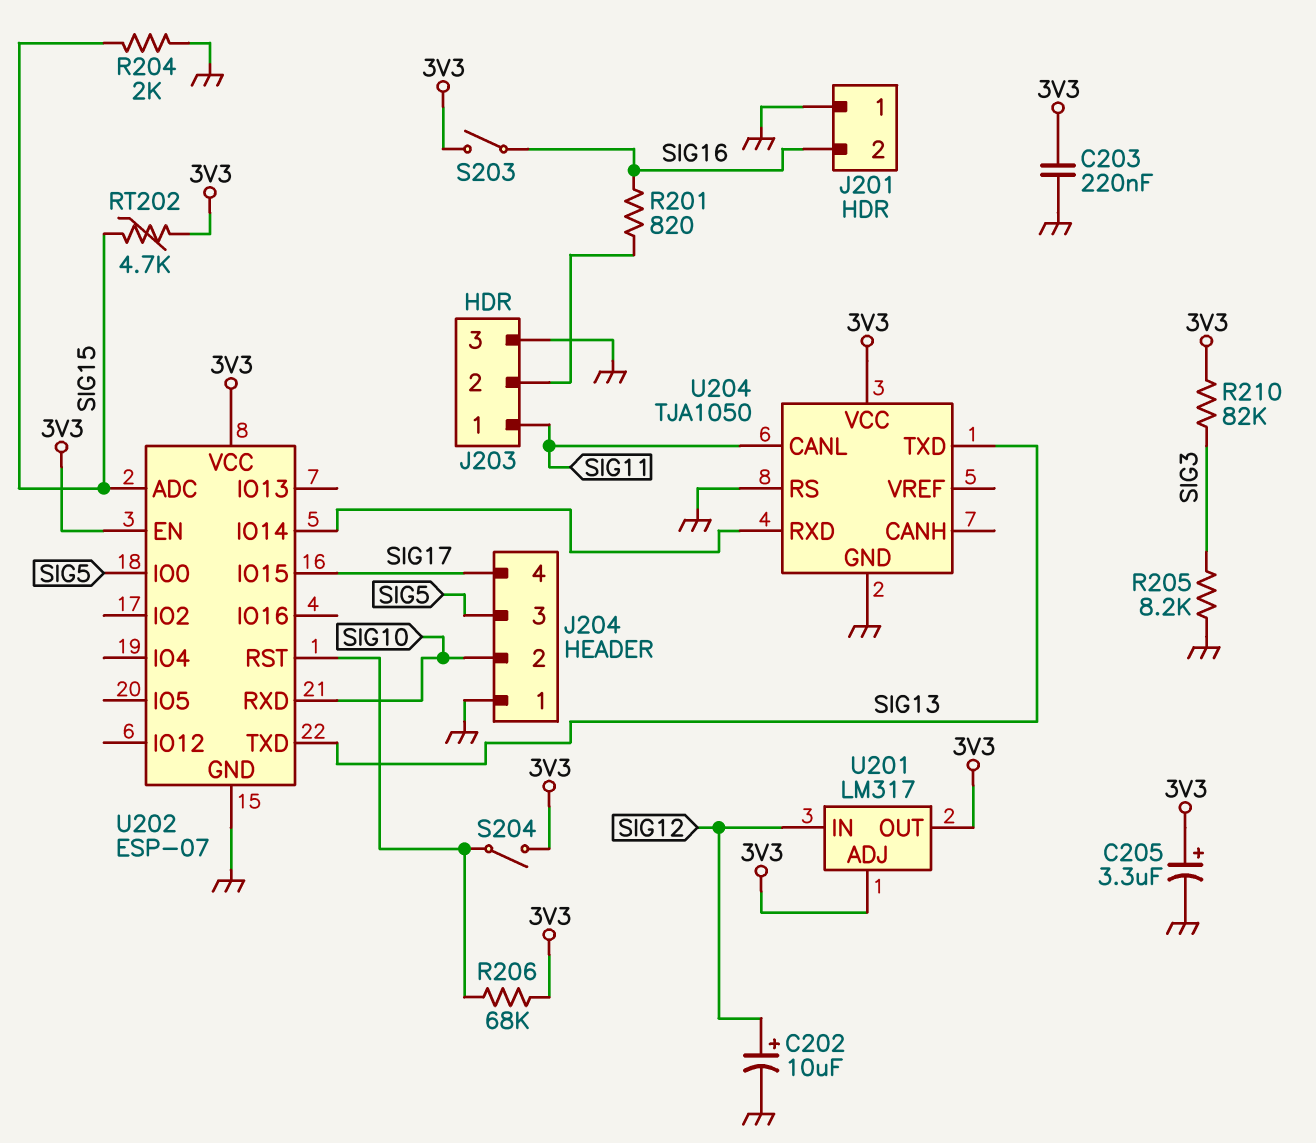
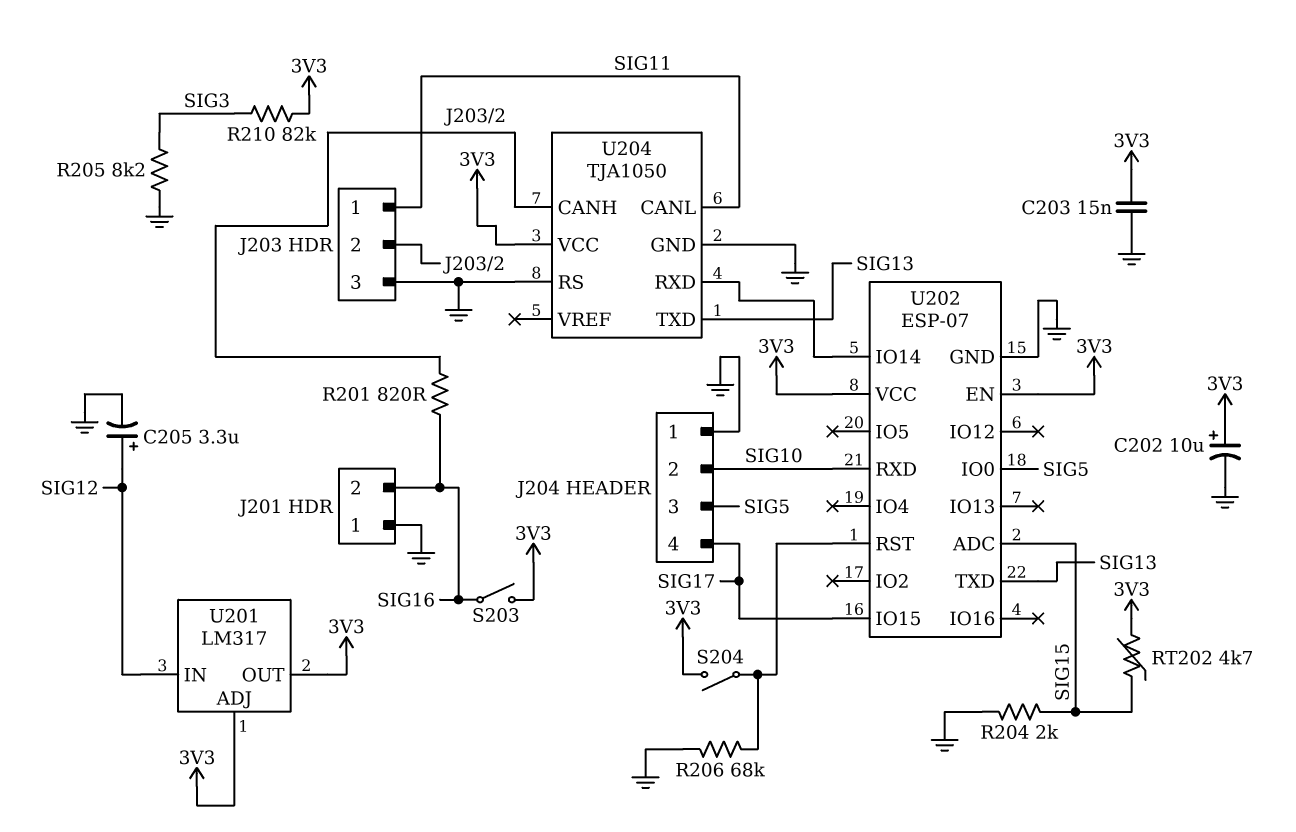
C202: 10uF (plus SIG12, minus GND) -> 10uF (plus 3V3, minus GND)
C203: 220nF (3V3, GND) -> 15nF (3V3, GND)
C205: 3.3uF (plus 3V3, minus GND) -> 3.3uF (plus SIG12, minus GND)
R206: 68k (3V3, U202/RST) -> 68k (GND, U202/RST)
U204 pin CANH: none -> J203/2

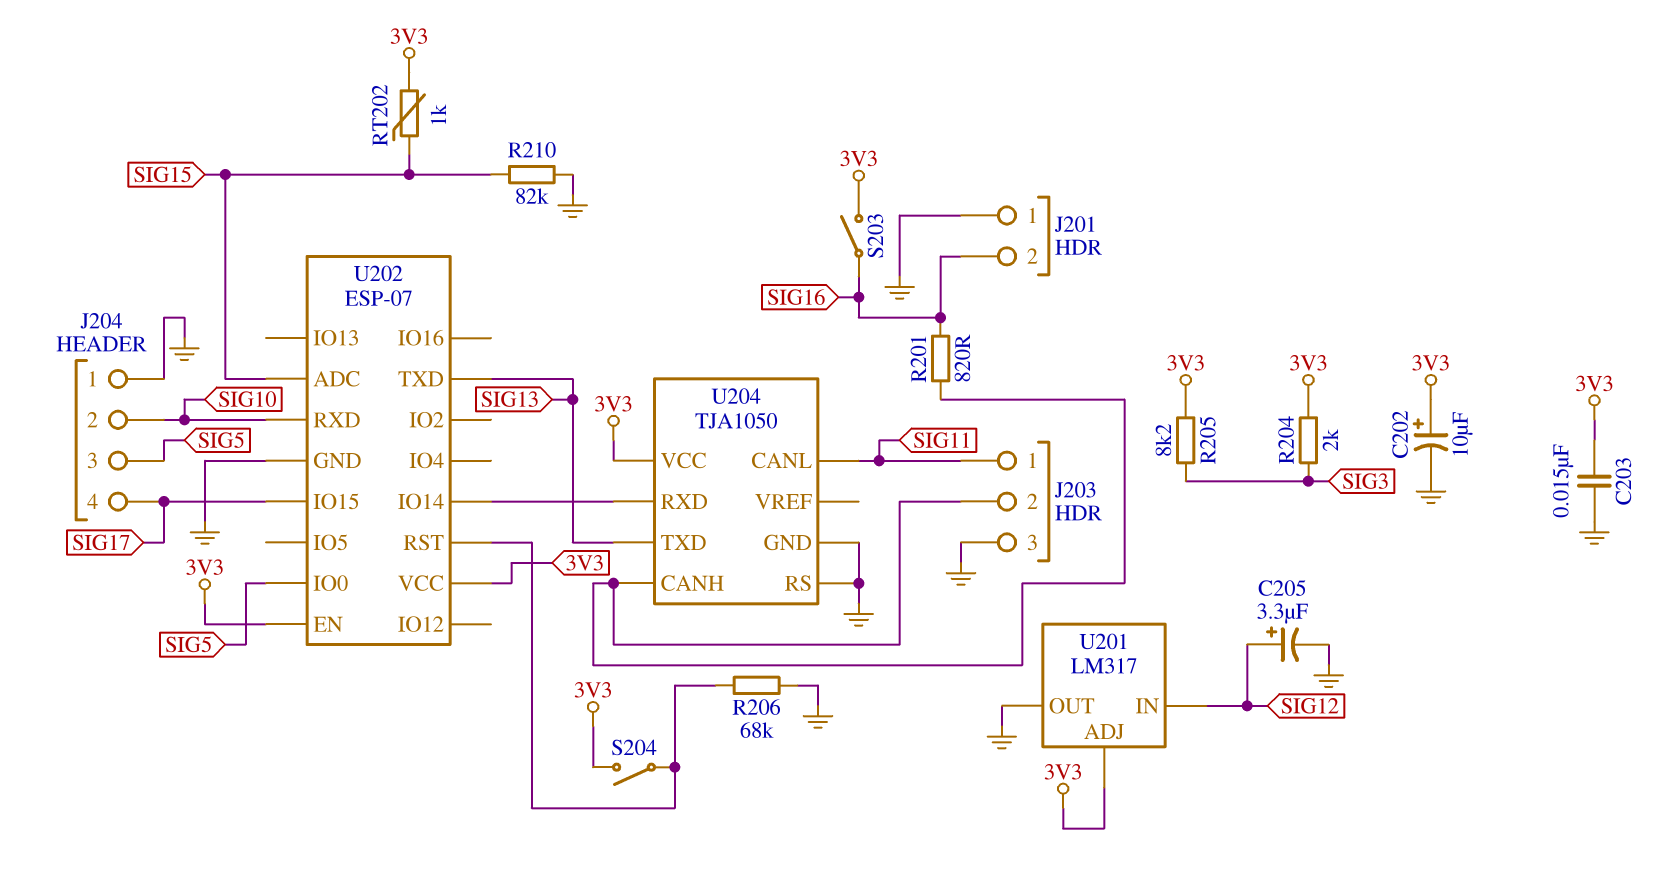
R204: 2k (GND, SIG15) -> 2k (3V3, SIG3)
R205: 8.2k (GND, SIG3) -> 8.2k (3V3, SIG3)
R210: 82k (3V3, SIG3) -> 82k (GND, SIG15)
RT202: 4.7k (3V3, SIG15) -> 1k (3V3, SIG15)
U201 pin OUT: 3V3 -> GND

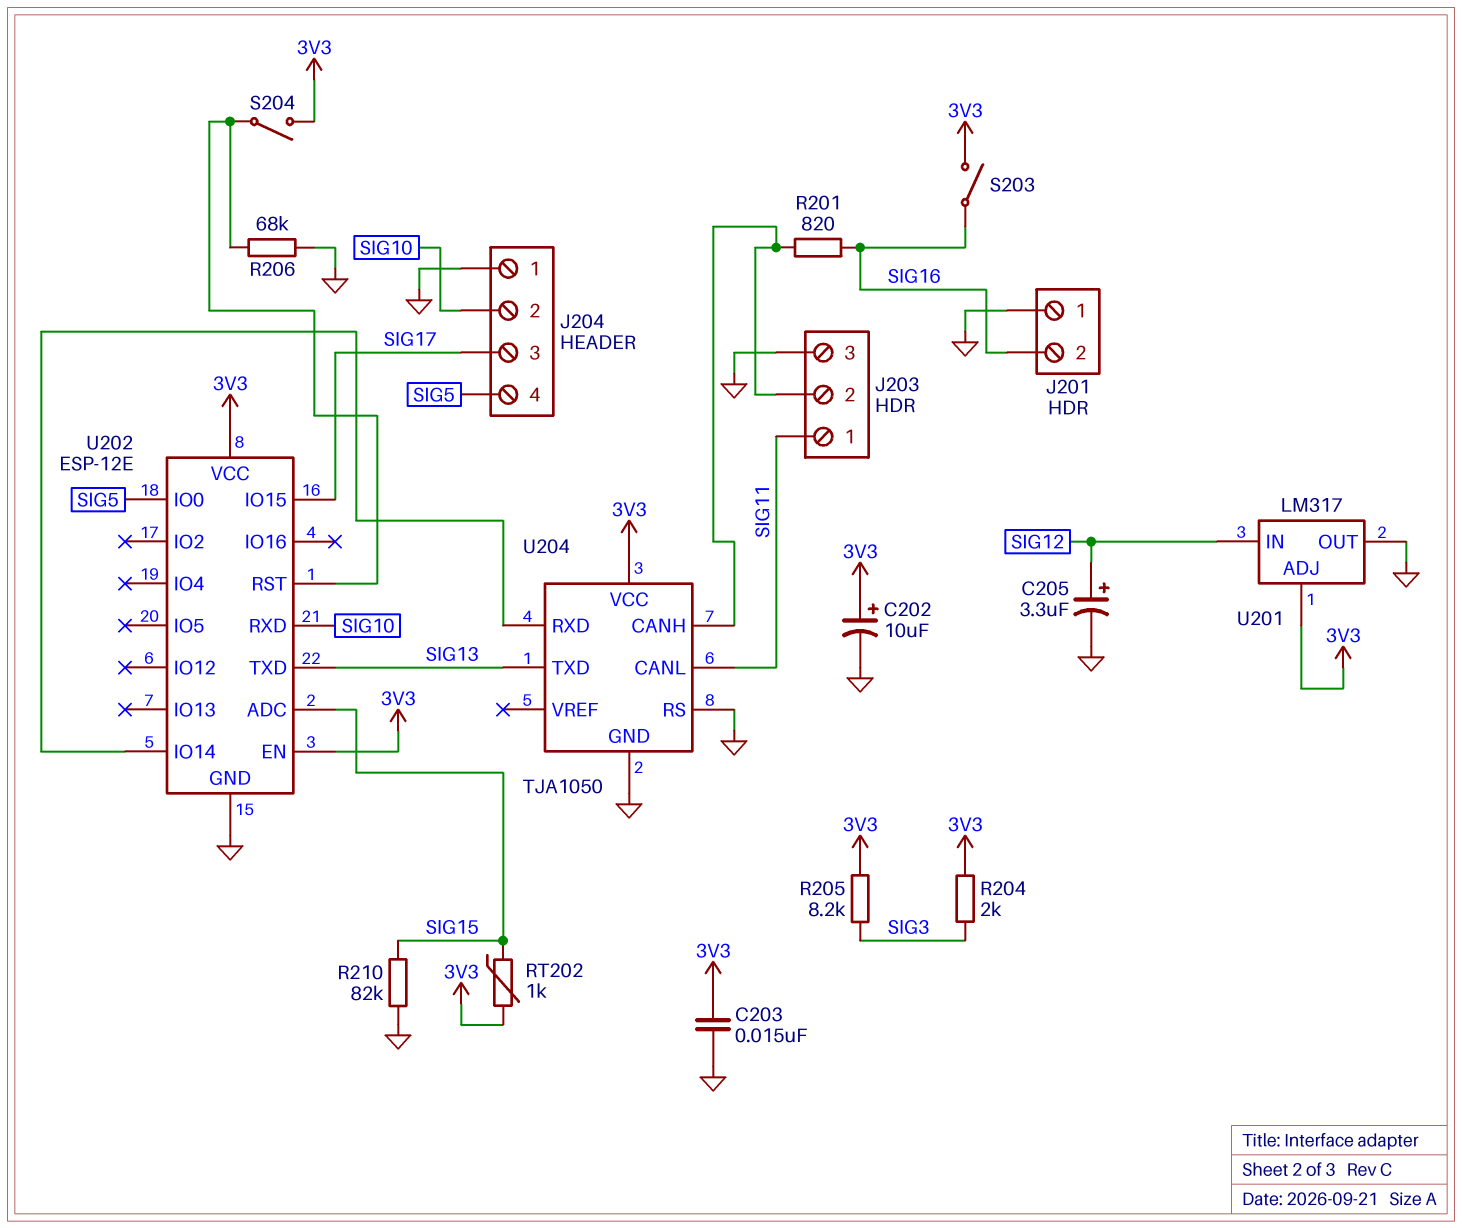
J204 pin 3: SIG5 -> SIG17
J204 pin 4: SIG17 -> SIG5
U202: ESP-07 -> ESP-12E

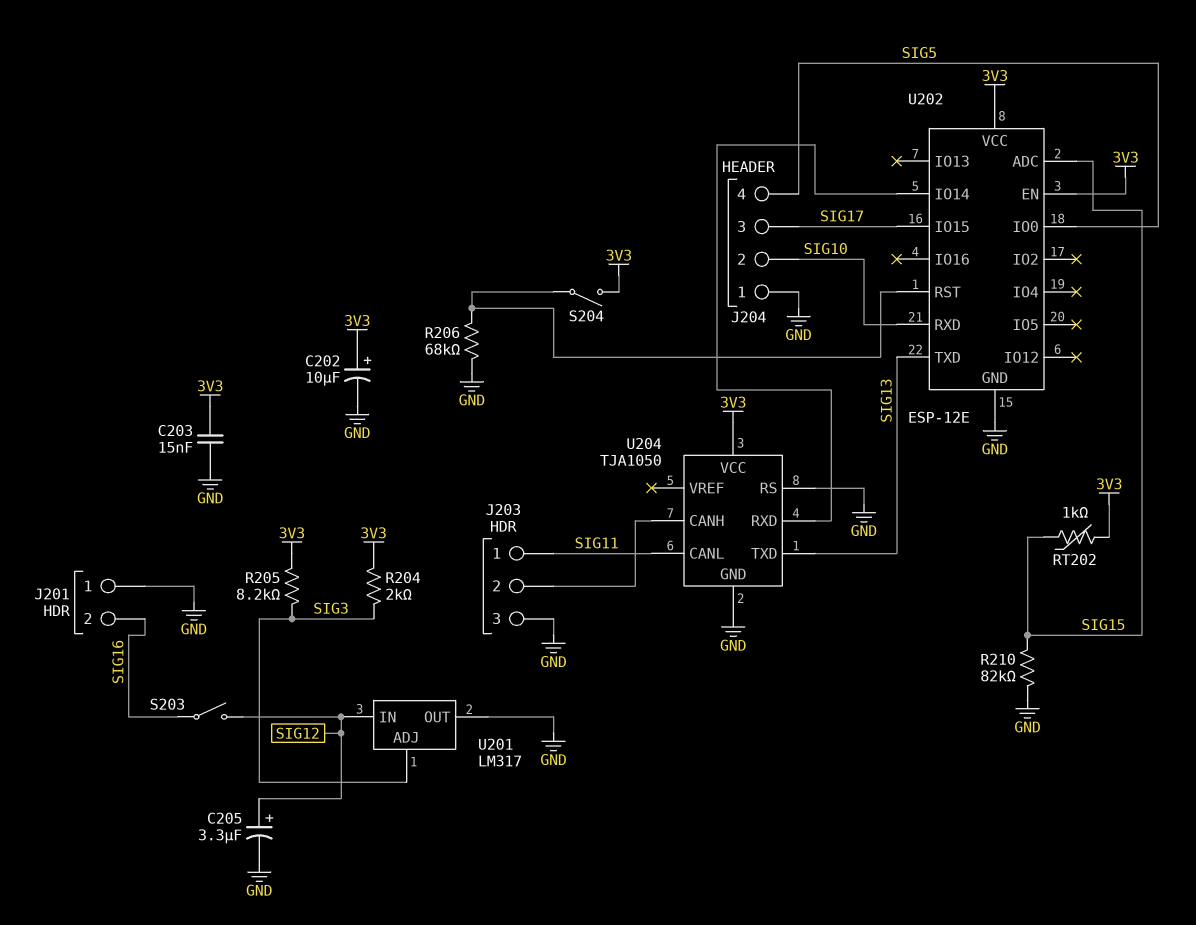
R201: 820 (J203/2, SIG16) -> none
S203: switch (3V3, SIG16) -> switch (SIG12, SIG16)
U201 pin ADJ: 3V3 -> SIG3

